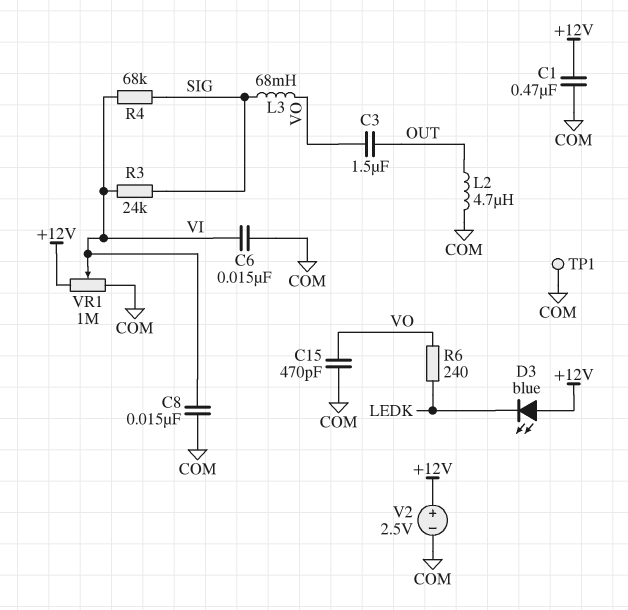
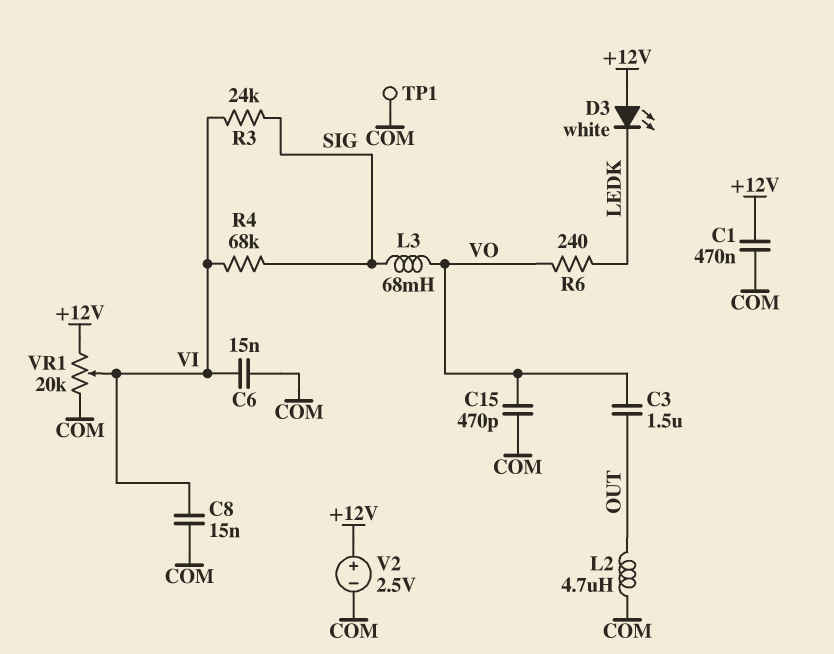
D3: LED blue (A +12V, K LEDK) -> LED white (A +12V, K LEDK)
VR1: 1M (+12V, COM, wiper VI) -> 20k (+12V, COM, wiper VI)

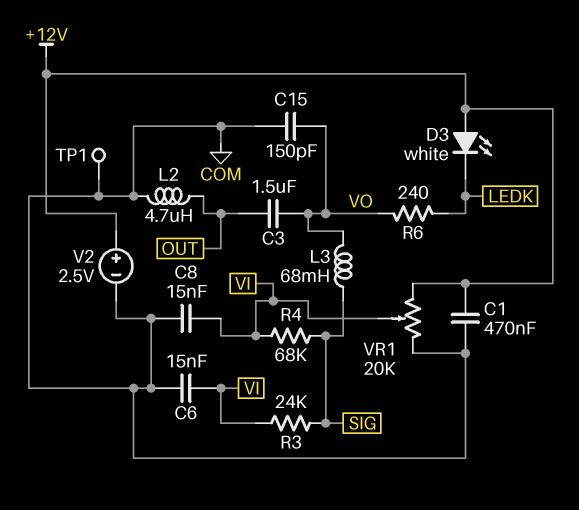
C15: 470pF (COM, VO) -> 150pF (COM, VO)

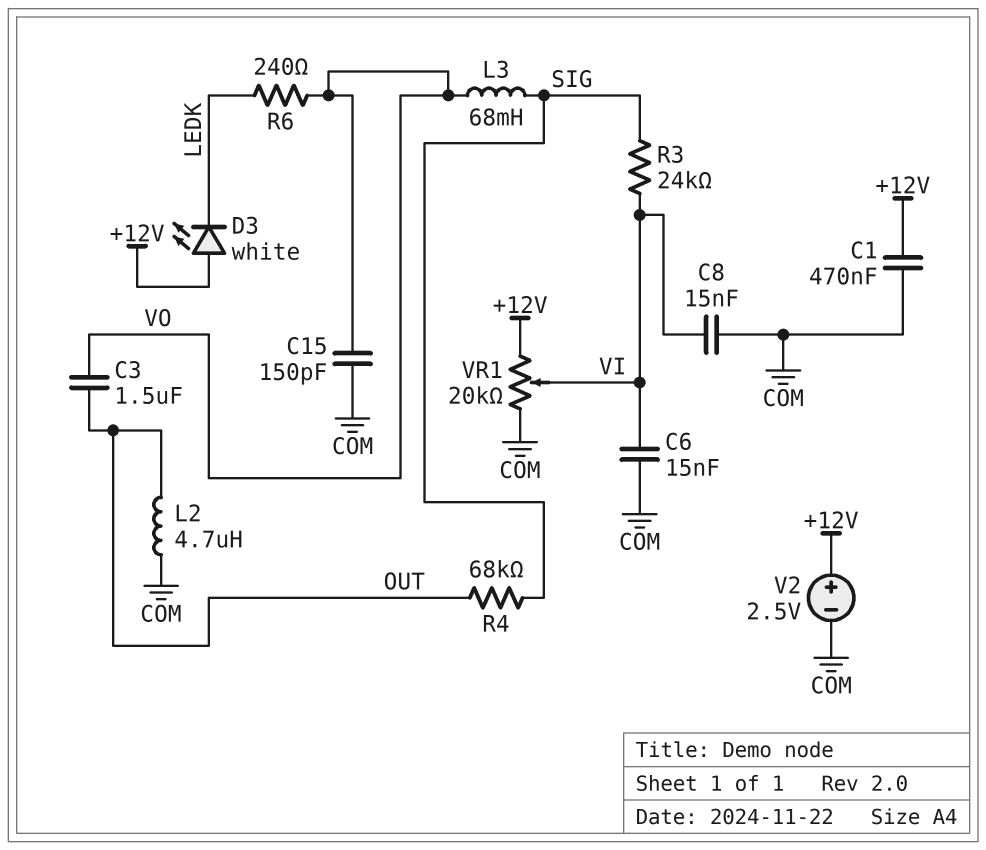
R4: 68k (SIG, VI) -> 68k (OUT, SIG)
TP1: test point (COM) -> none

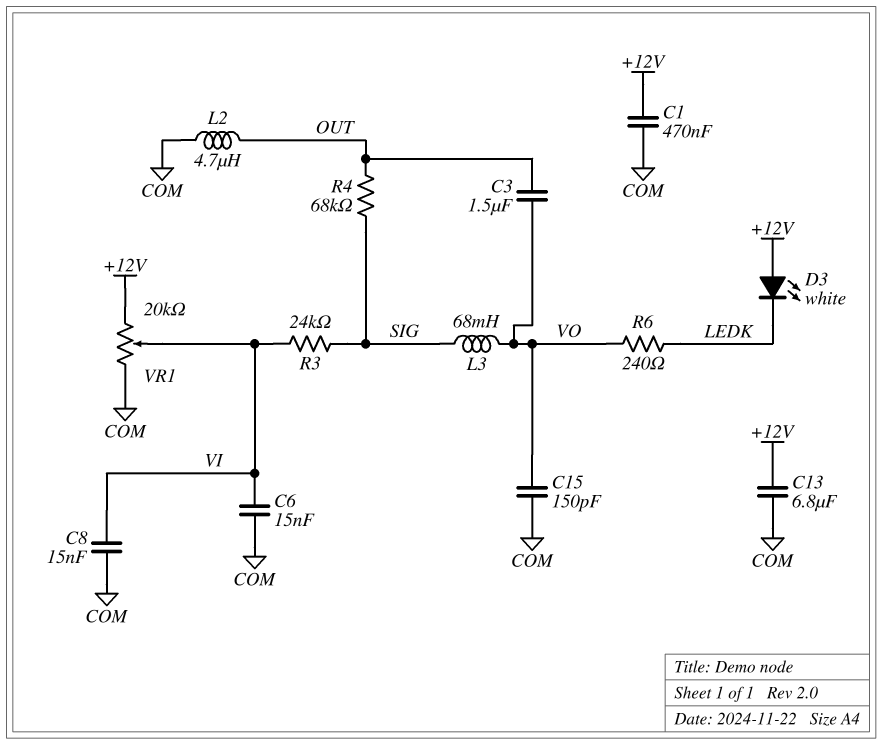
C13: none -> 6.8uF (+12V, COM)
V2: 2.5V (plus +12V, minus COM) -> none

